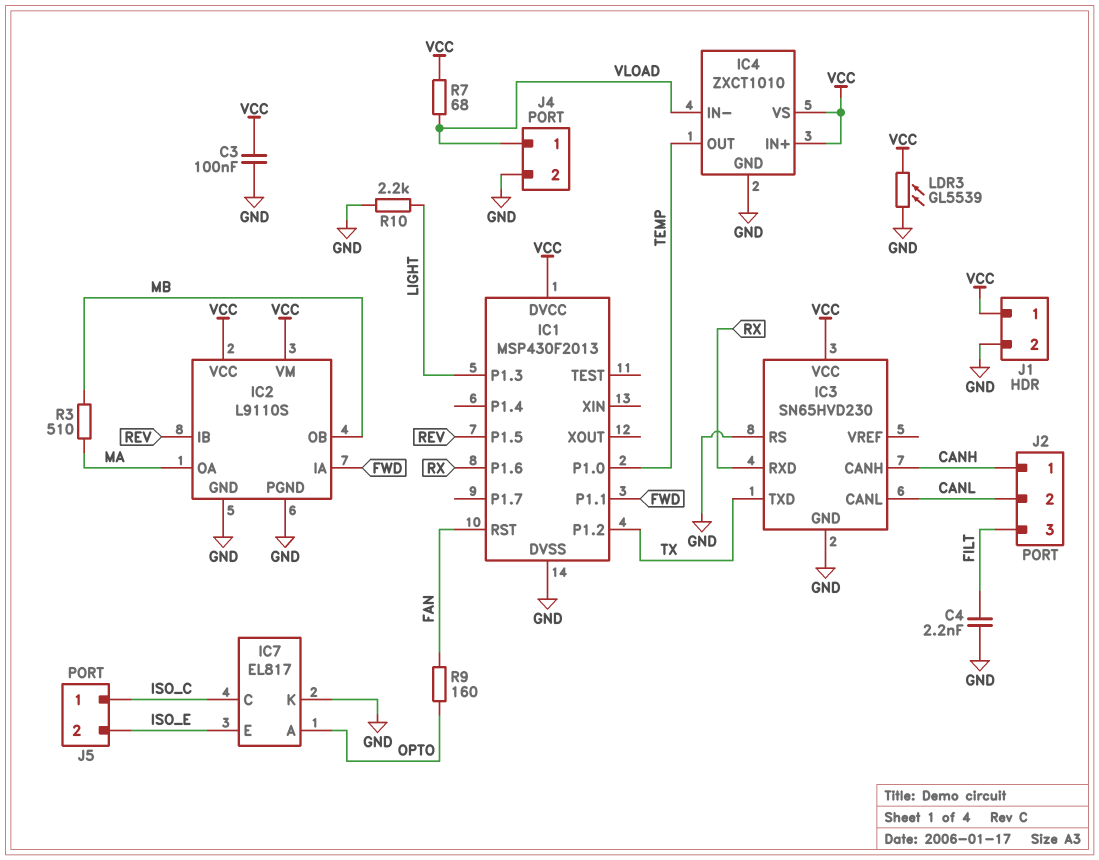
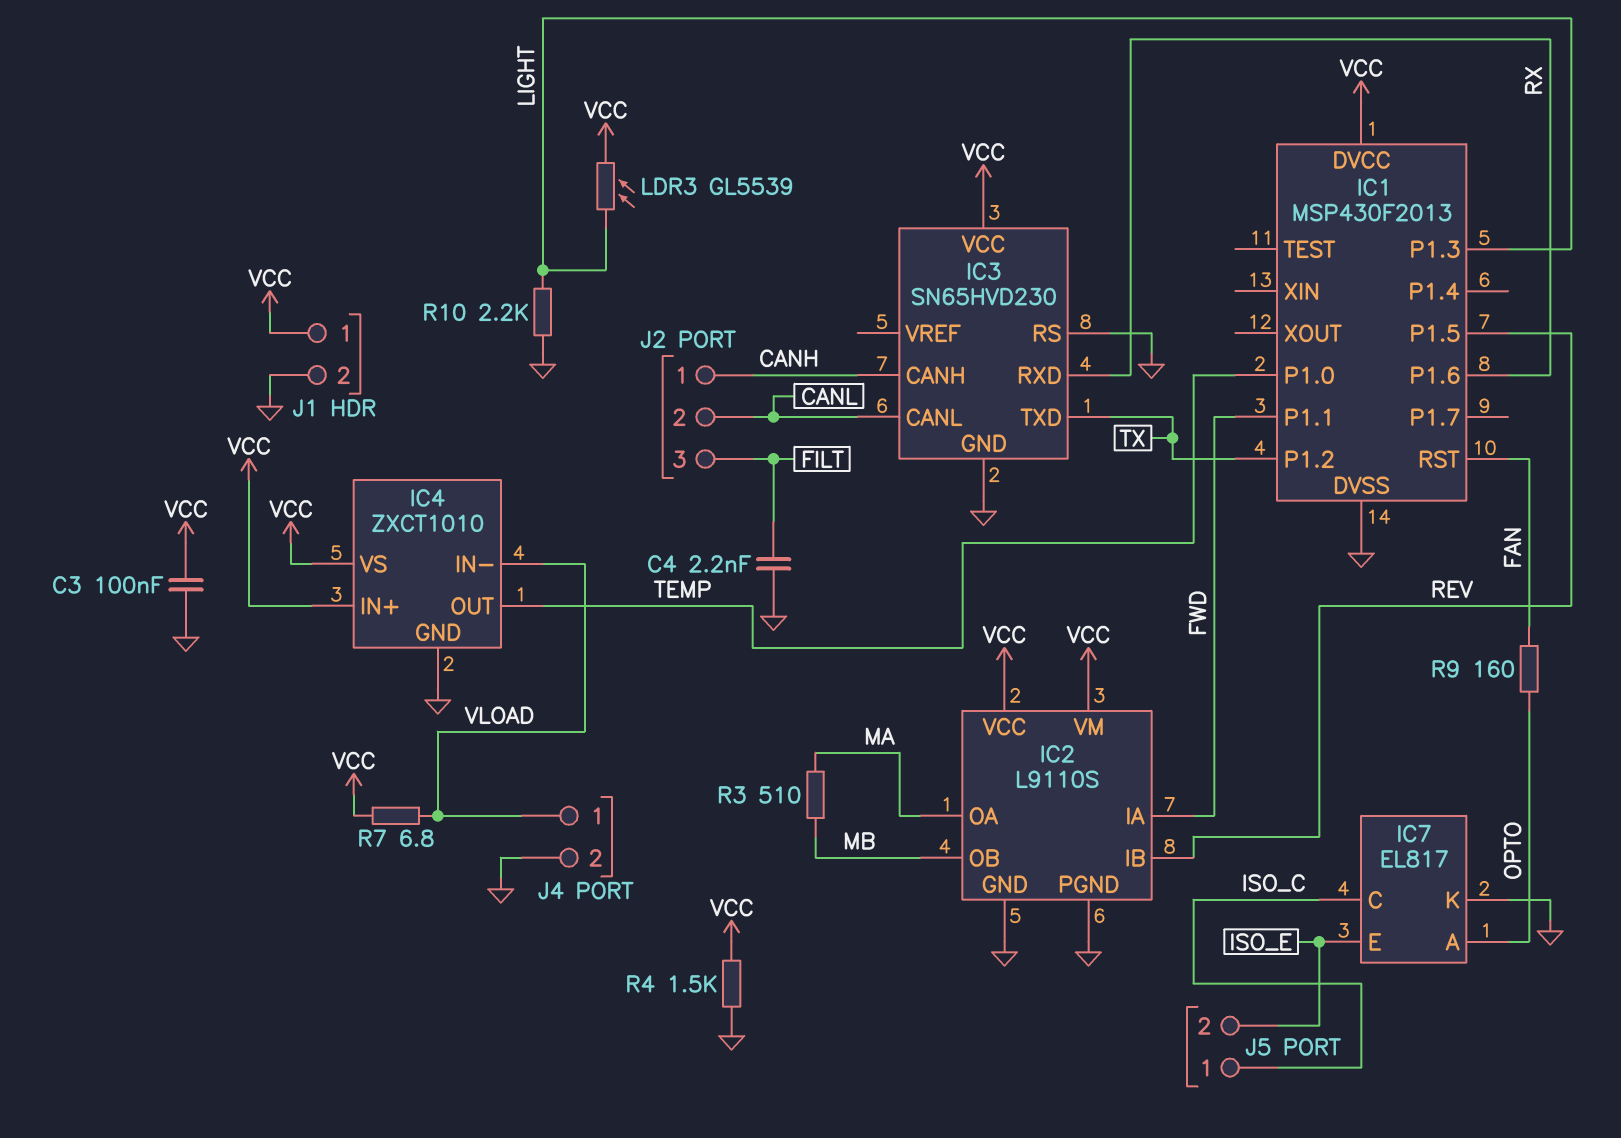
LDR3: GL5539 (GND, VCC) -> GL5539 (LIGHT, VCC)
R4: none -> 1.5k (GND, VCC)
R7: 68 (VCC, VLOAD) -> 6.8 (VCC, VLOAD)

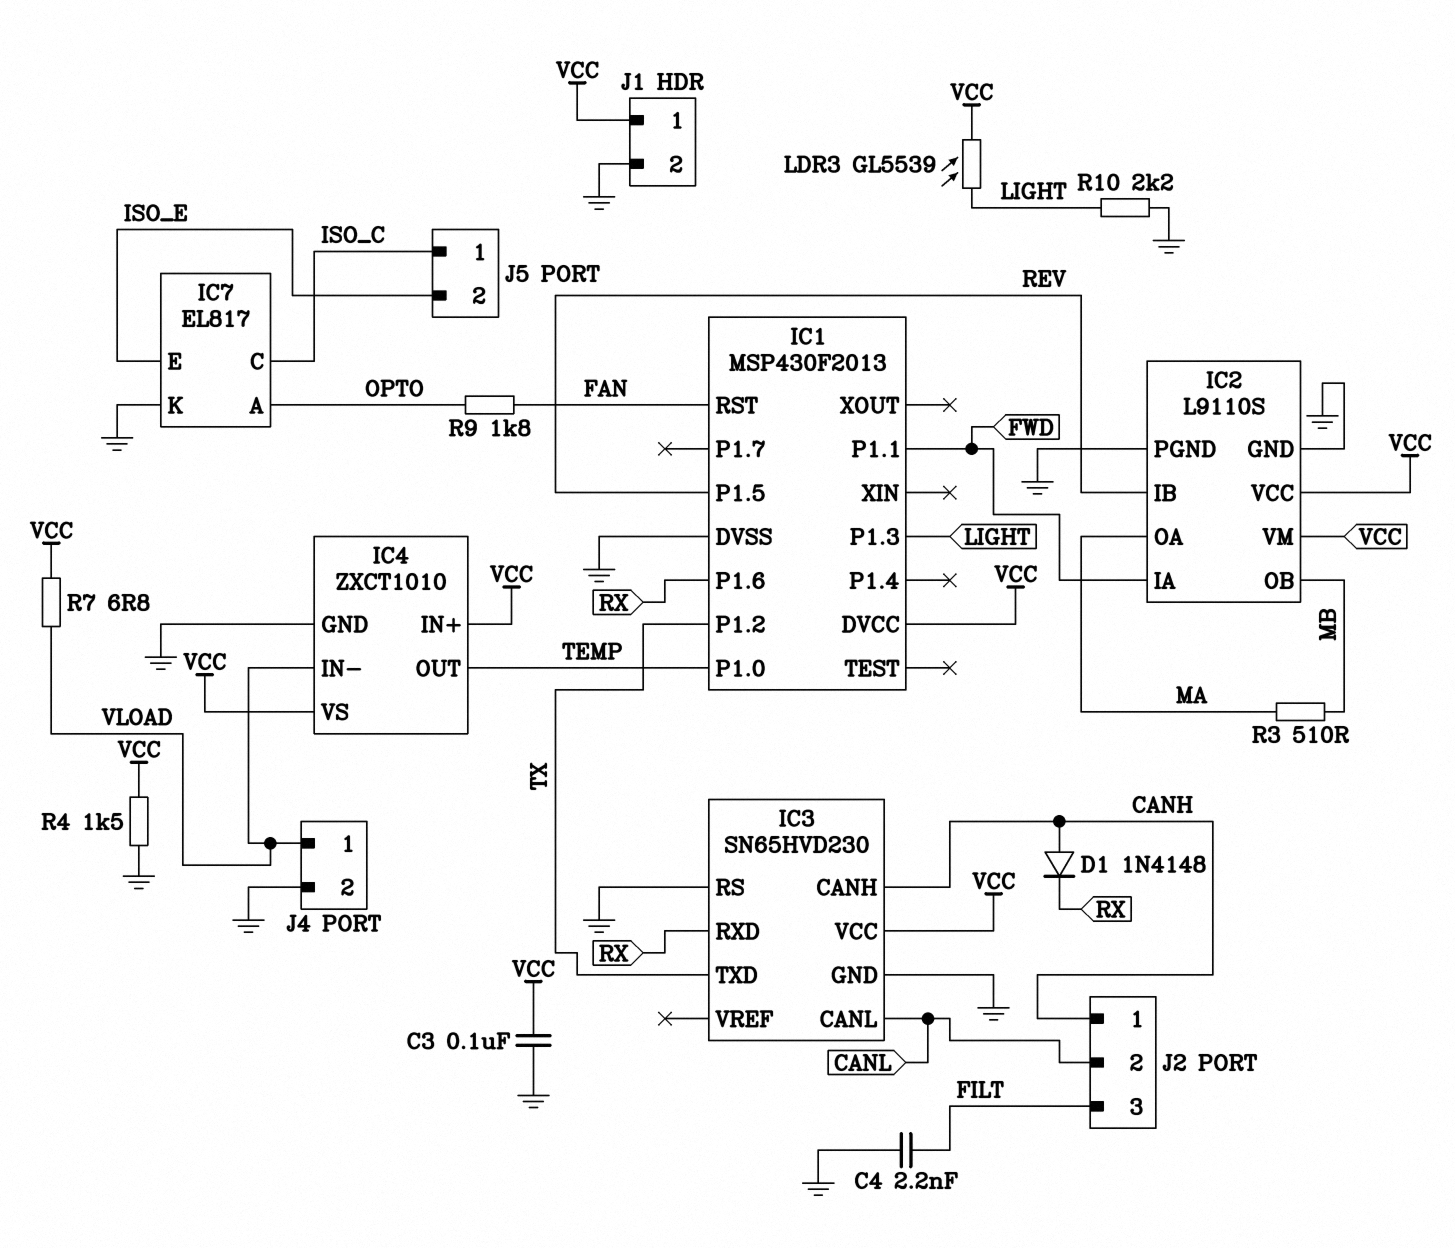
D1: none -> diode 1N4148 (A CANH, K RX)
R9: 160 (FAN, OPTO) -> 1.8k (FAN, OPTO)

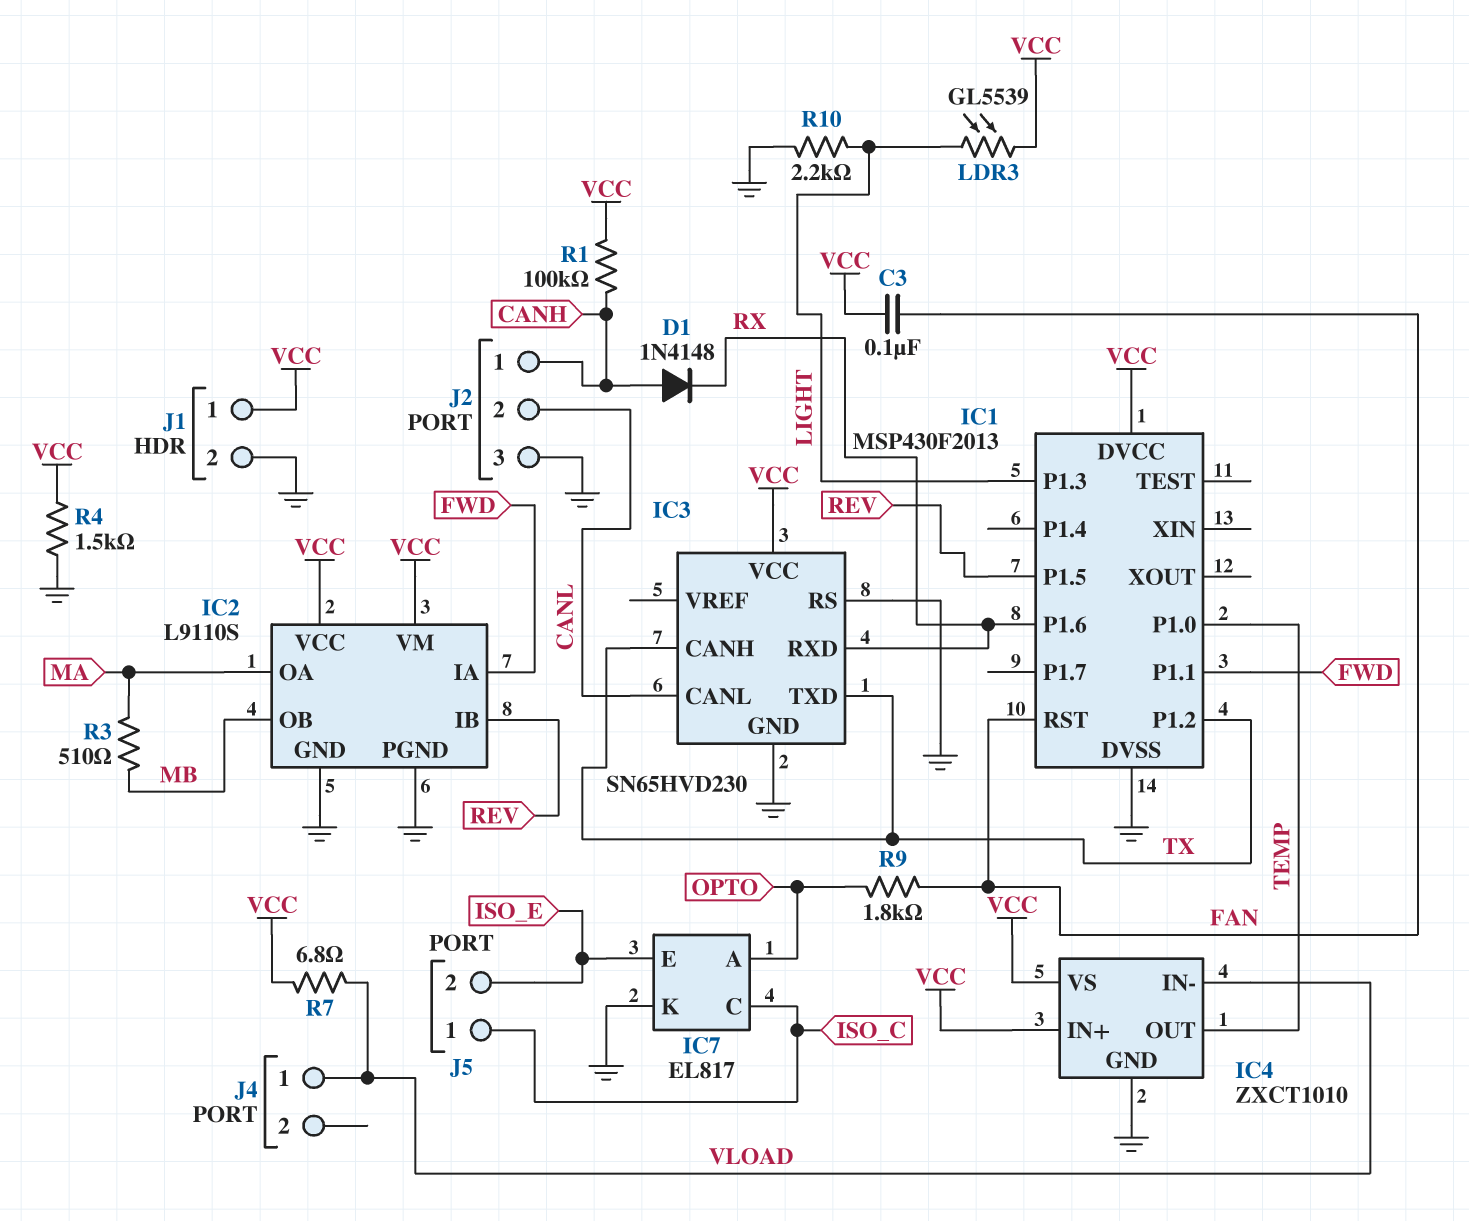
C3: 100nF (GND, VCC) -> 100nF (FAN, VCC)
C4: 2.2nF (FILT, GND) -> none
IC3 pin CANH: CANH -> TX
J2 pin 3: FILT -> GND
J4 pin 2: GND -> none
R1: none -> 100k (CANH, VCC)

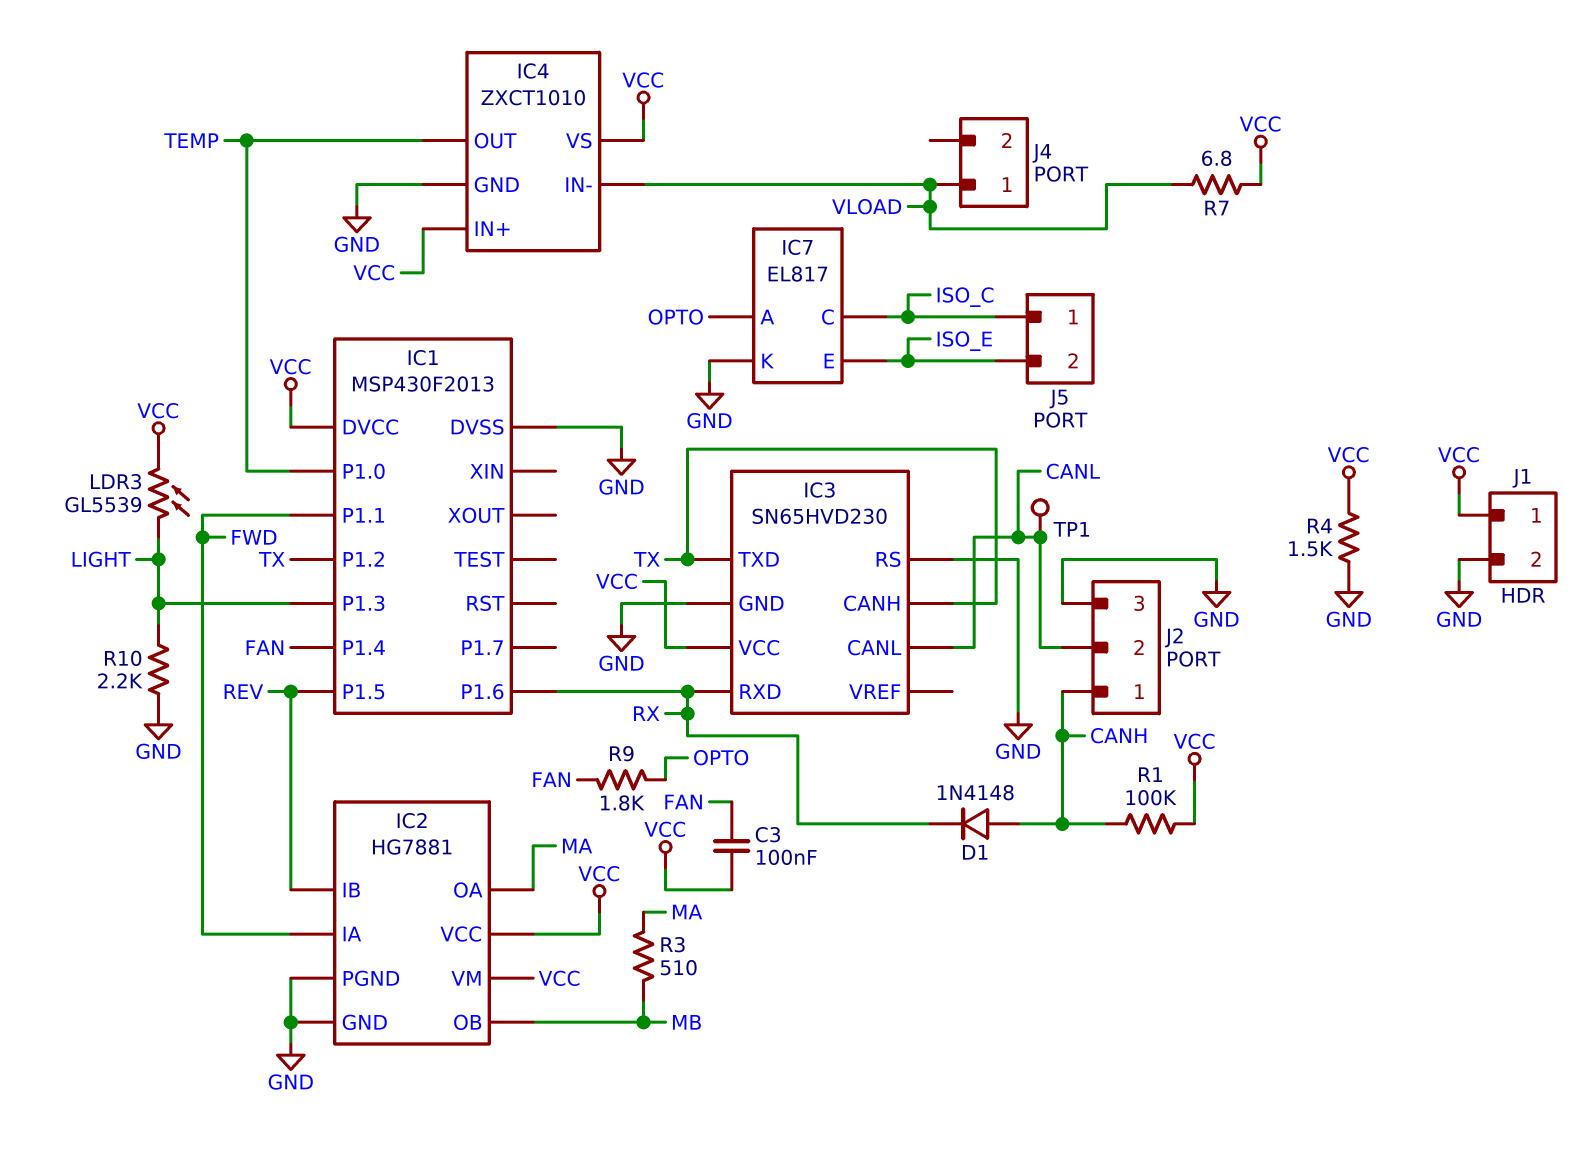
IC1 pin P1.4: none -> FAN
IC1 pin RST: FAN -> none
IC2: L9110S -> HG7881
TP1: none -> test point (CANL)

